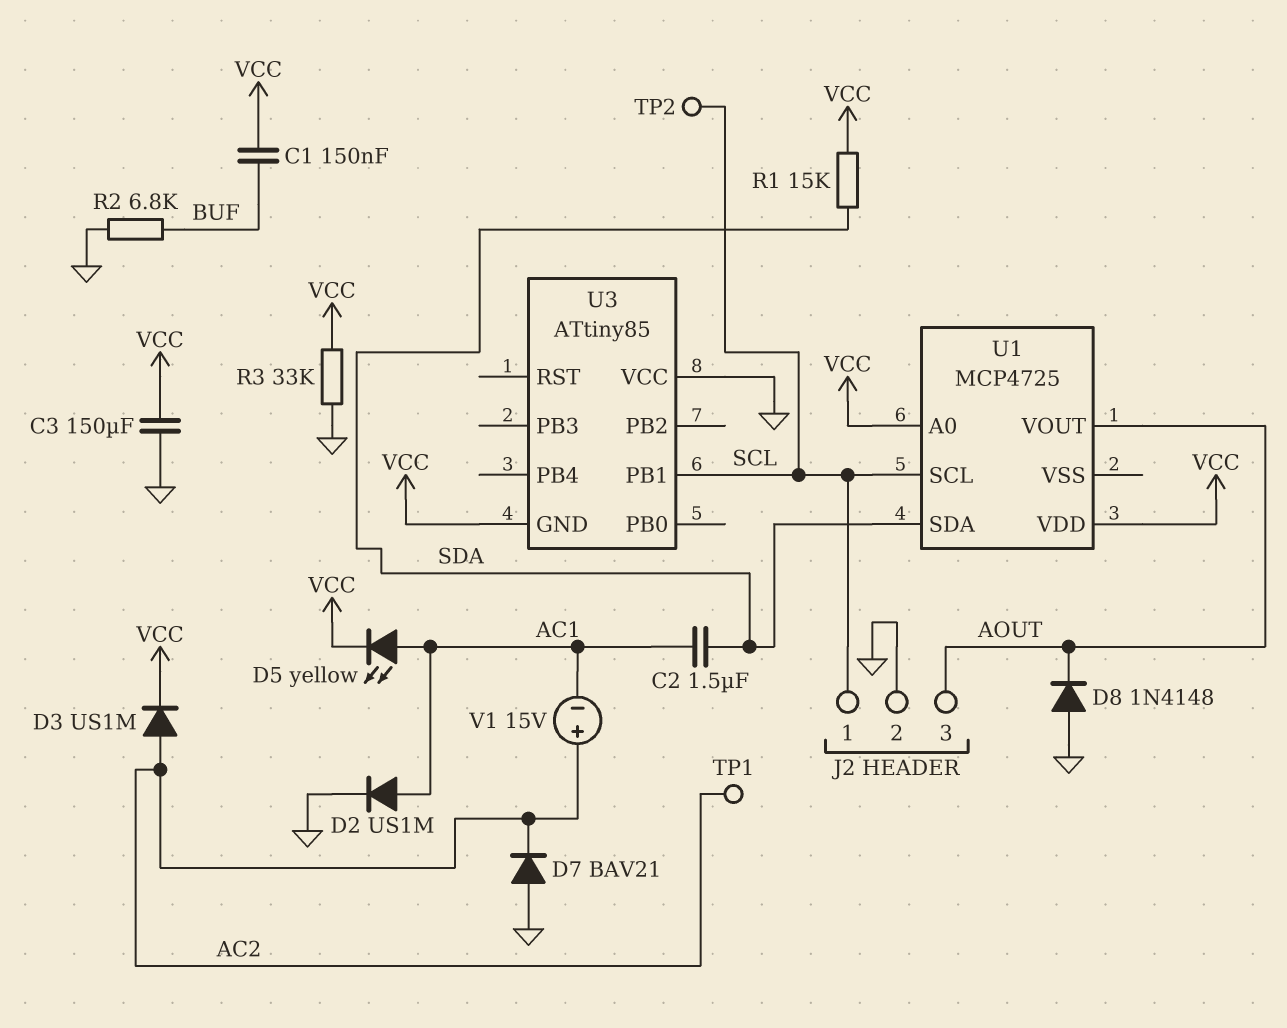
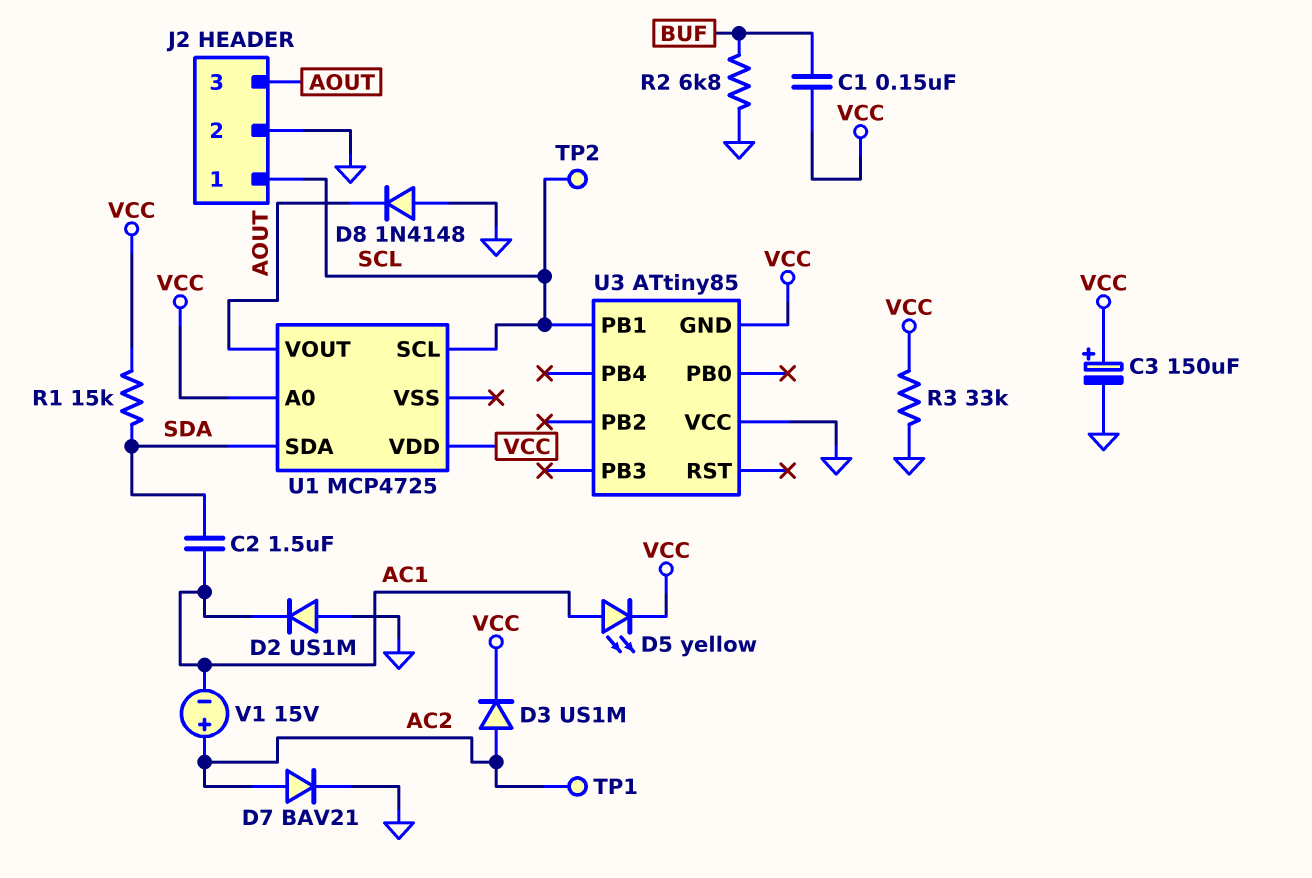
C3: 150uF (GND, VCC) -> 150uF (plus VCC, minus GND)
D2: diode US1M (A AC1, K GND) -> diode US1M (A GND, K AC1)
D7: diode BAV21 (A GND, K AC2) -> diode BAV21 (A AC2, K GND)

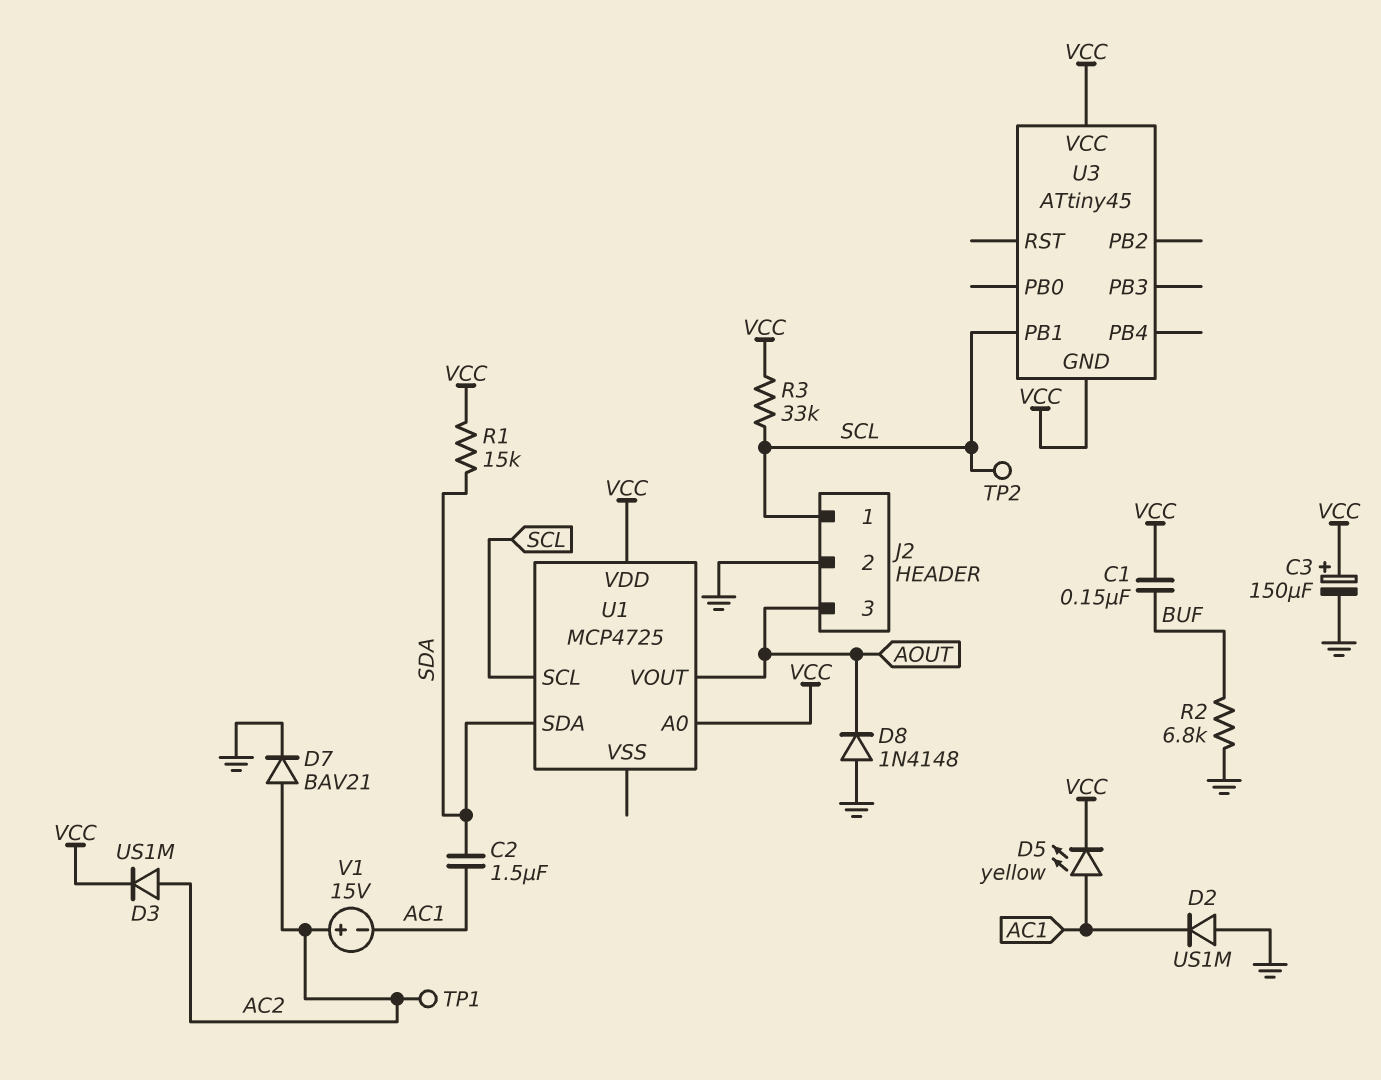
R3: 33k (GND, VCC) -> 33k (SCL, VCC)
U3: ATtiny85 -> ATtiny45
U3 pin VCC: GND -> VCC

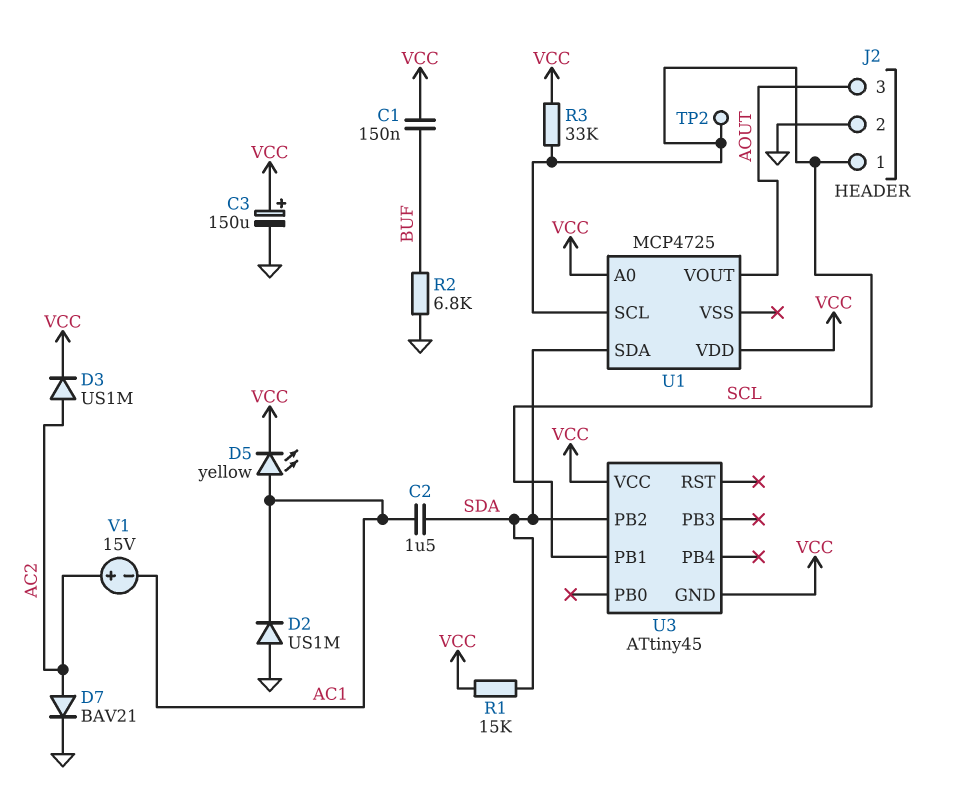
D8: diode 1N4148 (A GND, K AOUT) -> none
TP1: test point (AC2) -> none
U3 pin PB2: none -> SDA

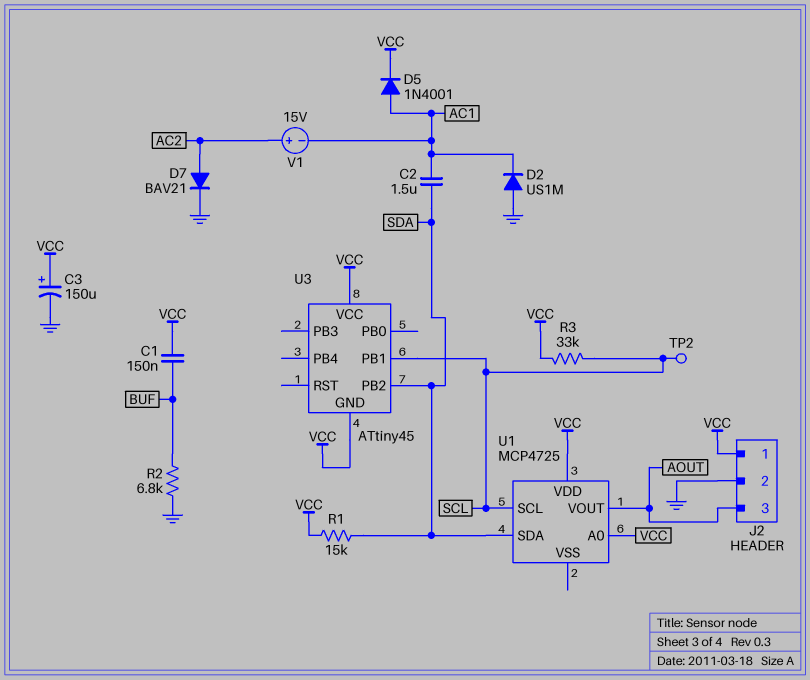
D3: diode US1M (A AC2, K VCC) -> none
D5: LED yellow (A AC1, K VCC) -> diode 1N4001 (A AC1, K VCC)
J2 pin 1: SCL -> VCC

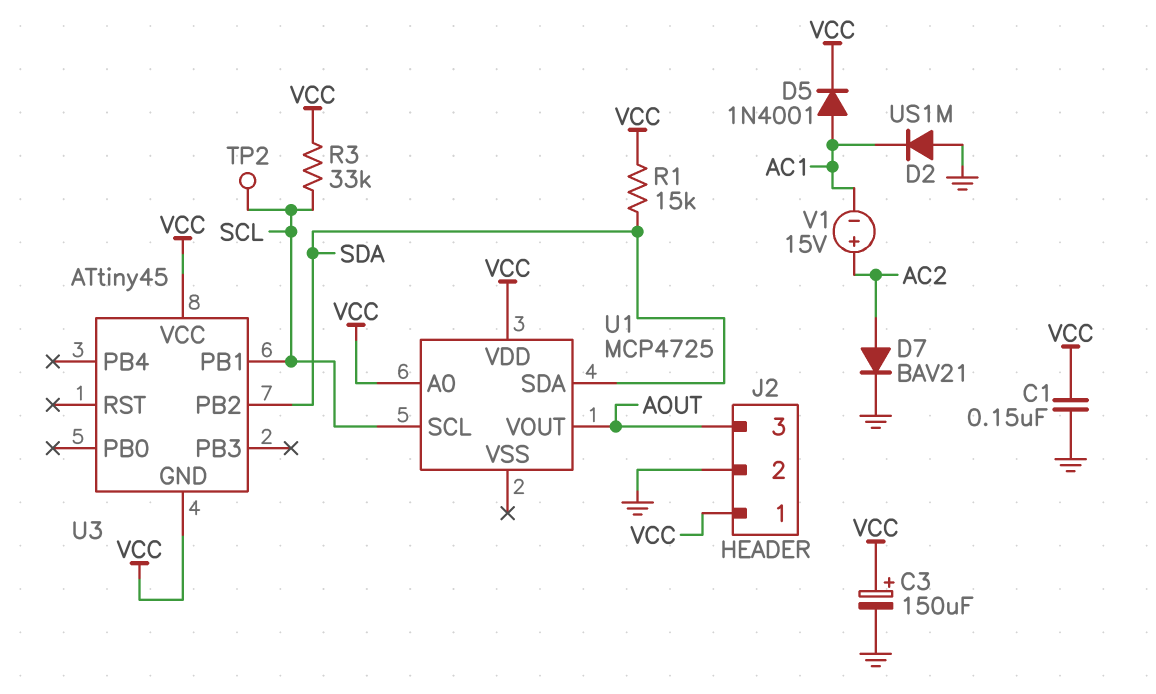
C1: 150nF (BUF, VCC) -> 150nF (GND, VCC)
C2: 1.5uF (AC1, SDA) -> none
R2: 6.8k (BUF, GND) -> none

